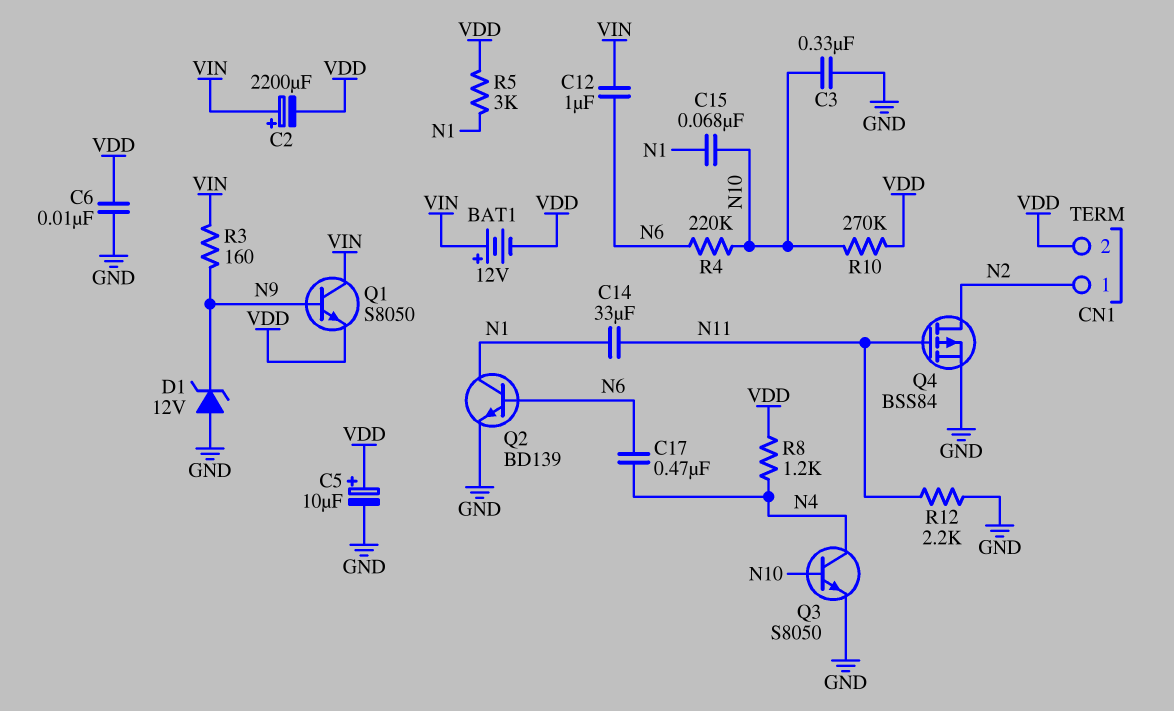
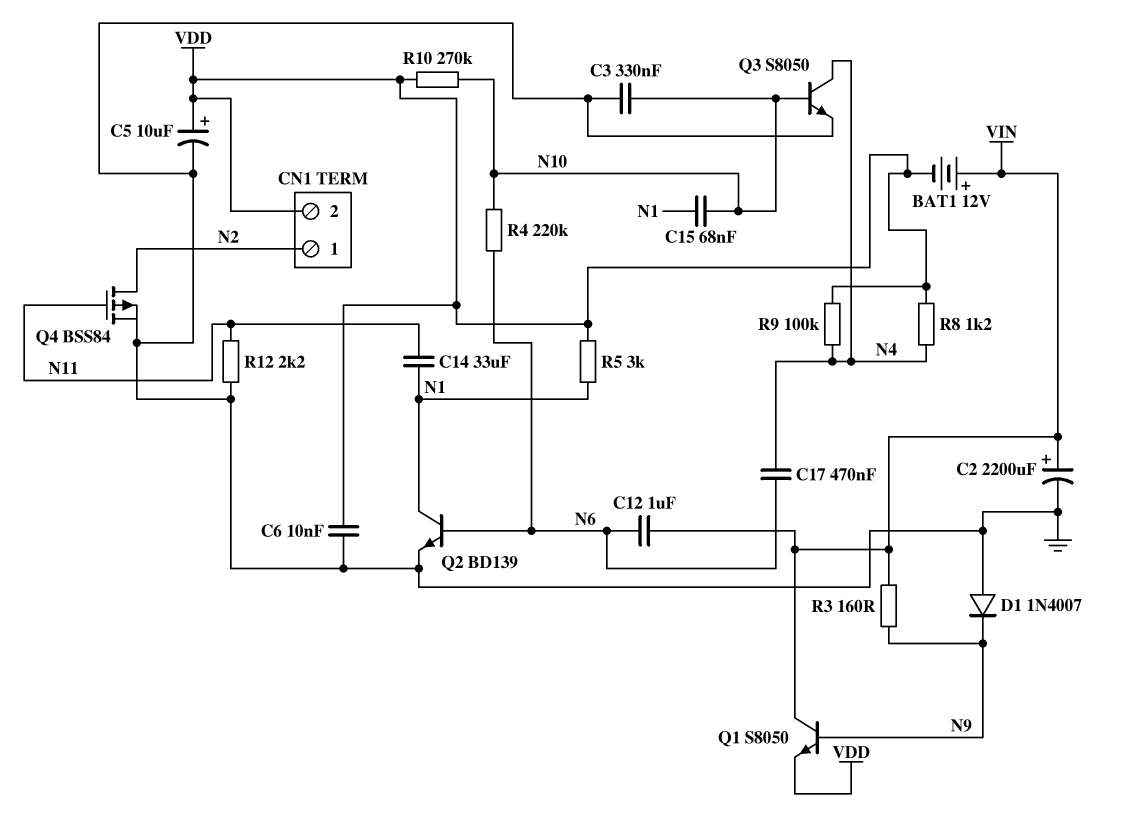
C2: 2200uF (plus VIN, minus VDD) -> 2200uF (plus VIN, minus GND)
D1: zener 12V (A GND, K N9) -> diode 1N4007 (A GND, K N9)
R9: none -> 100k (N4, VDD)

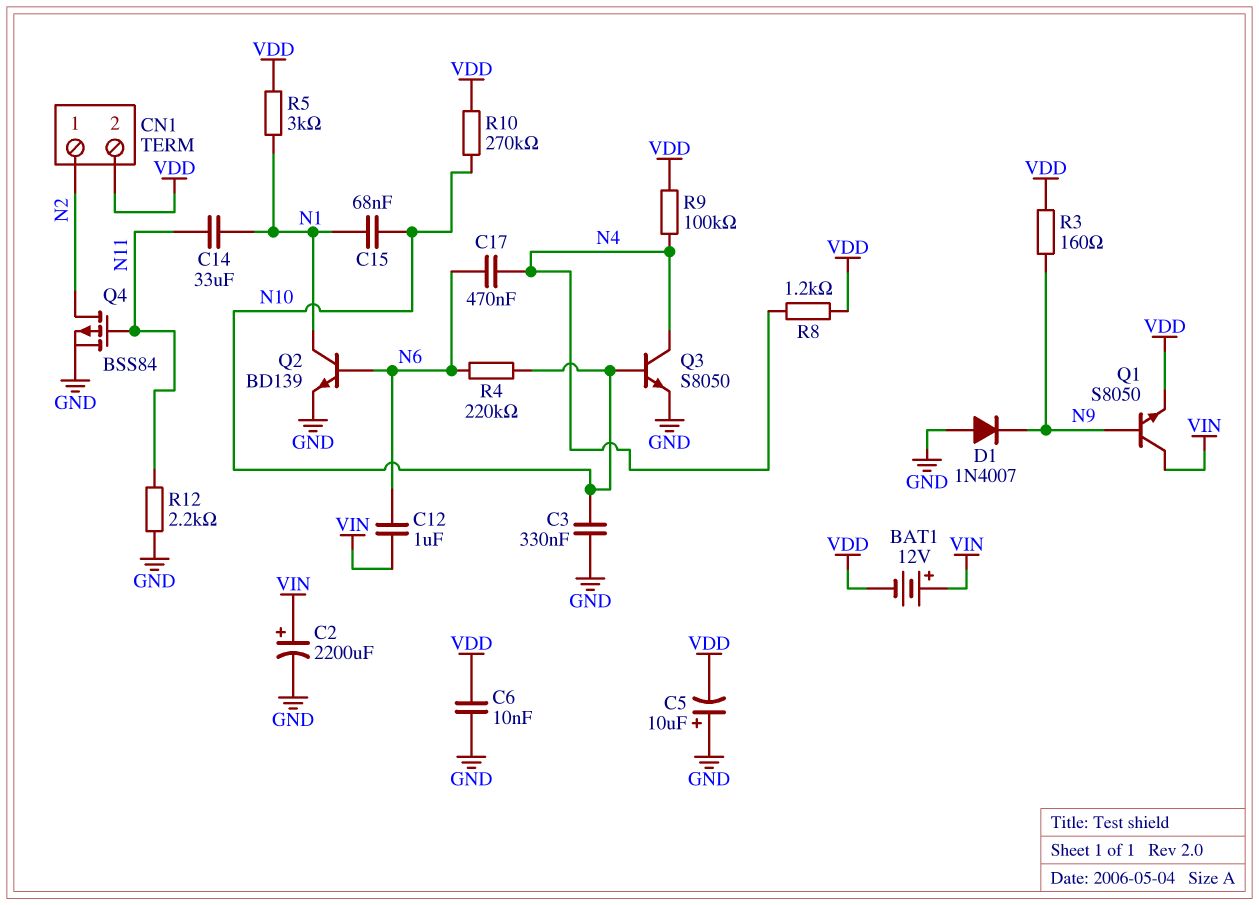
C5: 10uF (plus VDD, minus GND) -> 10uF (plus GND, minus VDD)
R3: 160 (N9, VIN) -> 160 (N9, VDD)

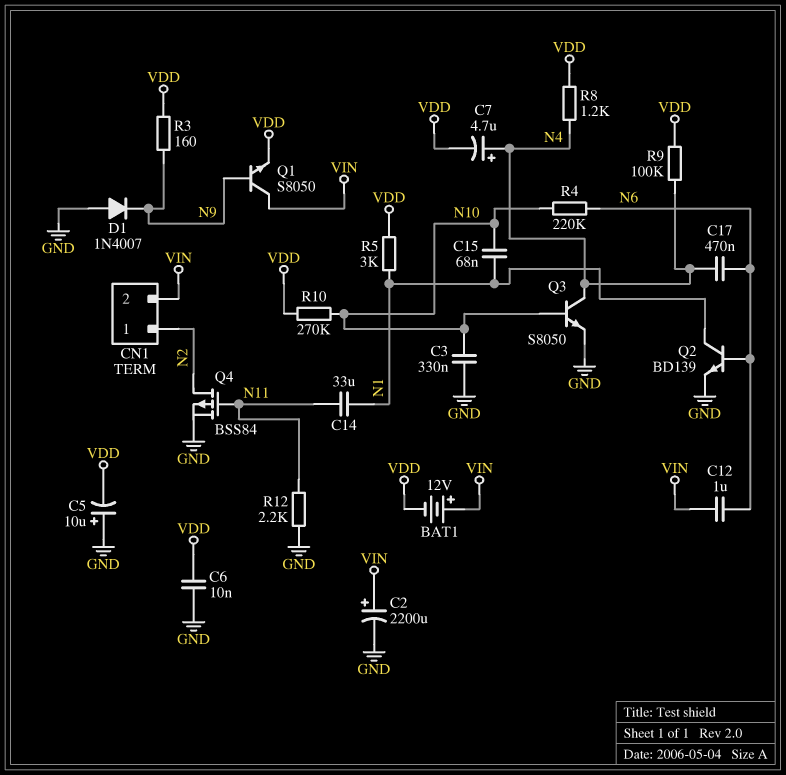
C7: none -> 4.7uF (plus N4, minus VDD)
CN1 pin 2: VDD -> VIN

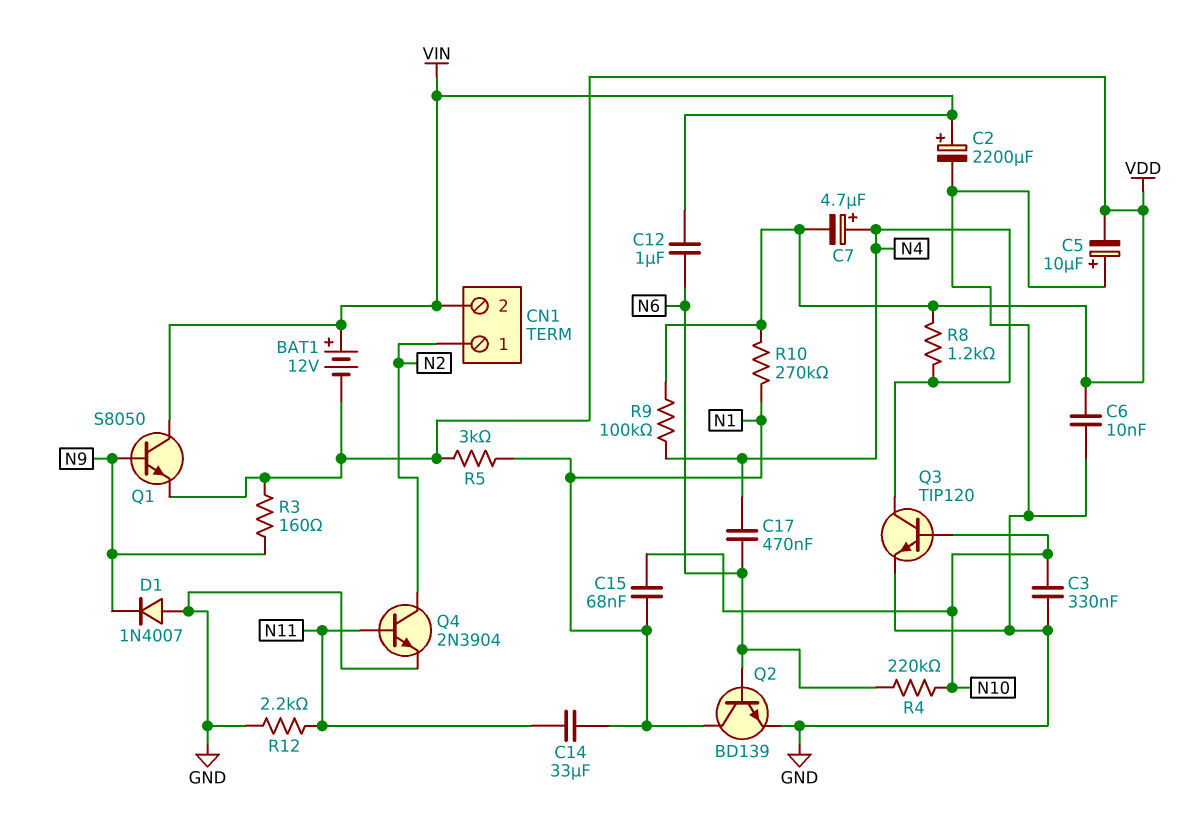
Q3: NPN S8050 (B N10, C N4, E GND) -> NPN TIP120 (B N10, C N4, E GND)
Q4: PMOS BSS84 (G N11, D N2, S GND) -> NPN 2N3904 (B N11, C N2, E GND)
R10: 270k (N10, VDD) -> 270k (N1, VDD)

